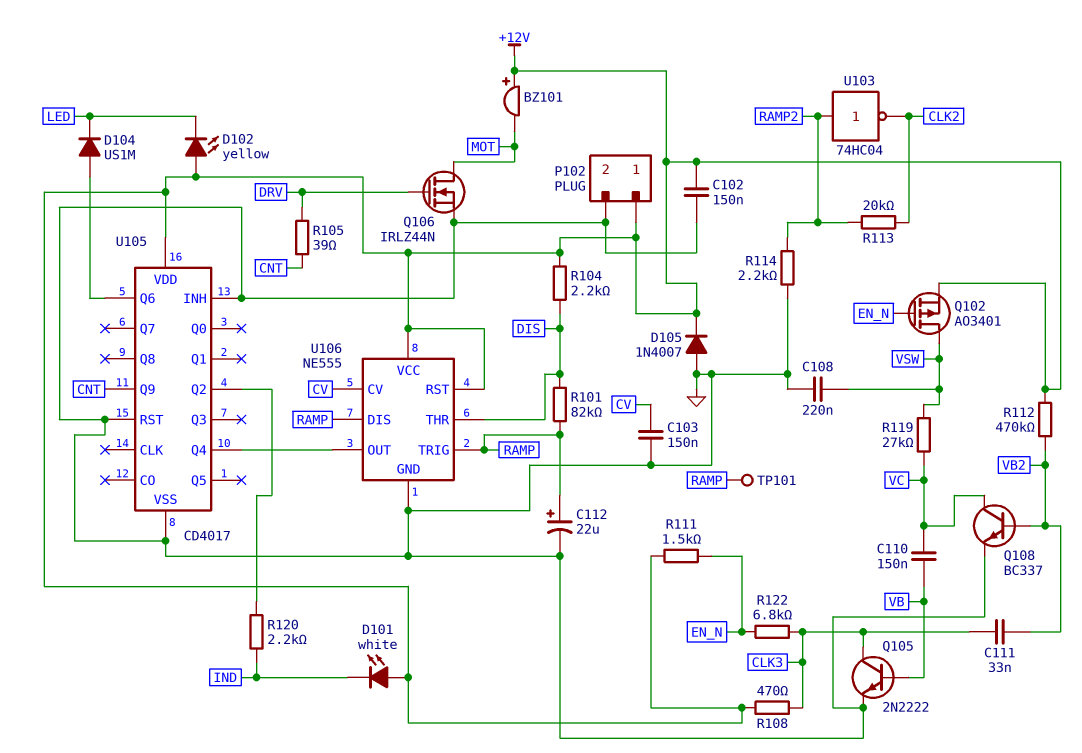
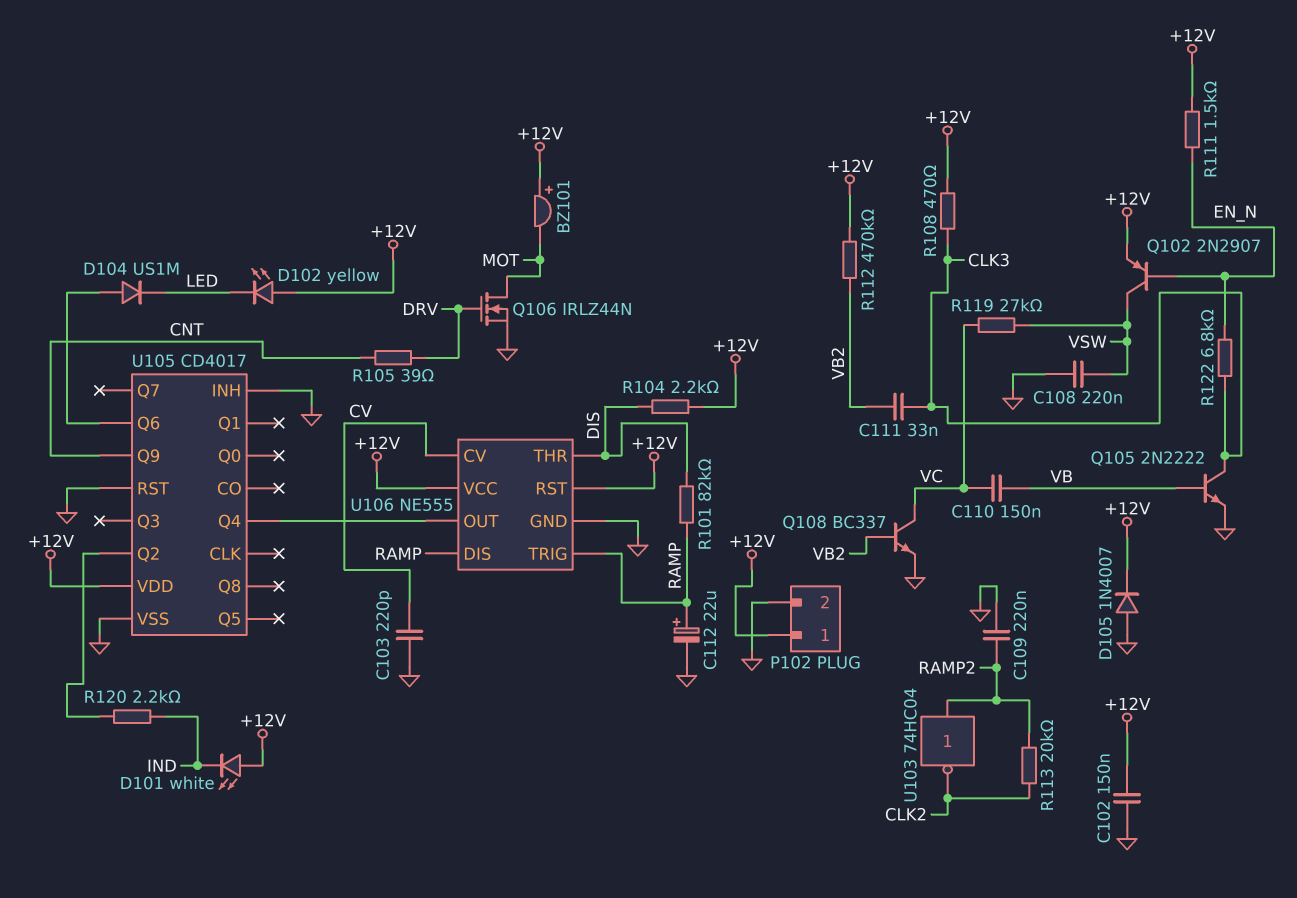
C103: 150nF (CV, GND) -> 220pF (CV, GND)
C109: none -> 220nF (GND, RAMP2)
Q102: PMOS AO3401 (G EN_N, D VSW, S +12V) -> PNP 2N2907 (B EN_N, C VSW, E +12V)
R114: 2.2k (GND, RAMP2) -> none
TP101: test point (RAMP) -> none

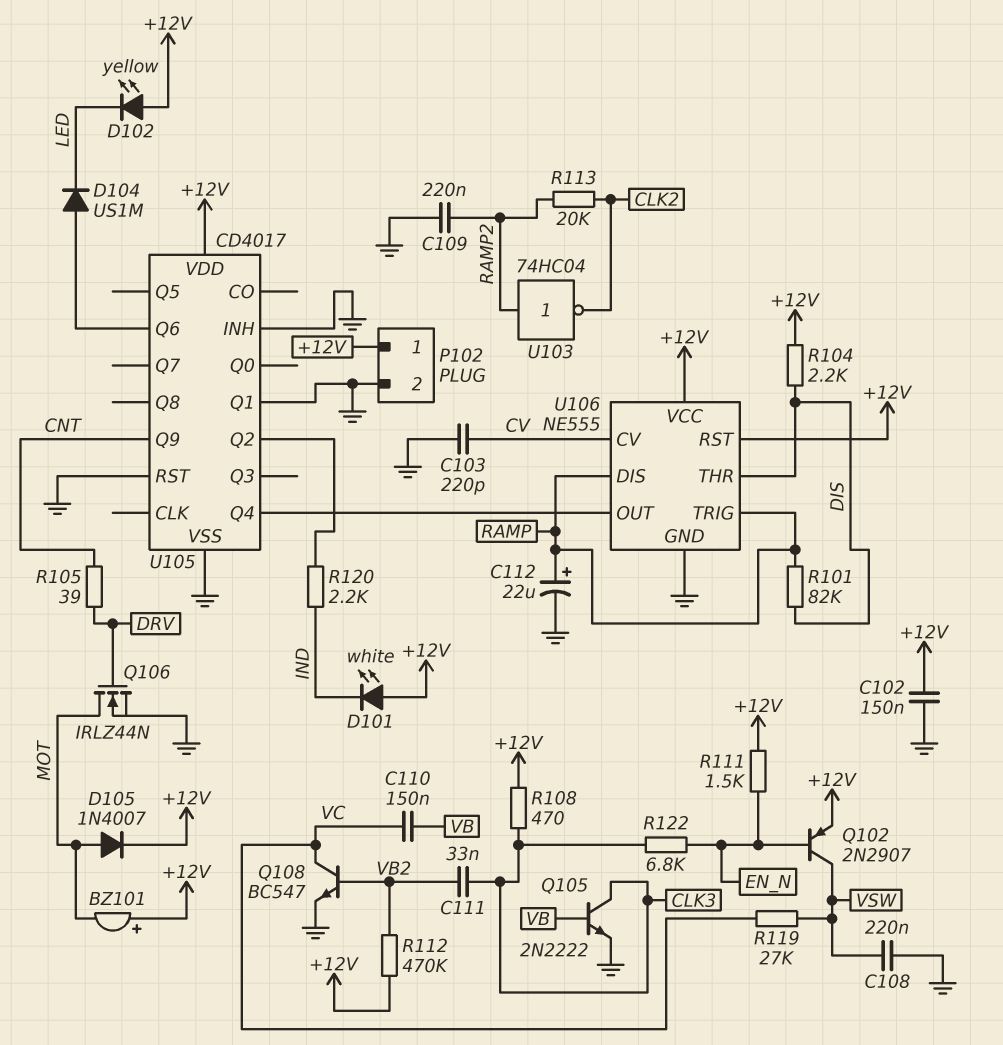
D105: diode 1N4007 (A GND, K +12V) -> diode 1N4007 (A MOT, K +12V)
Q108: NPN BC337 (B VB2, C VC, E GND) -> NPN BC547 (B VB2, C VC, E GND)
U105 pin Q1: none -> GND

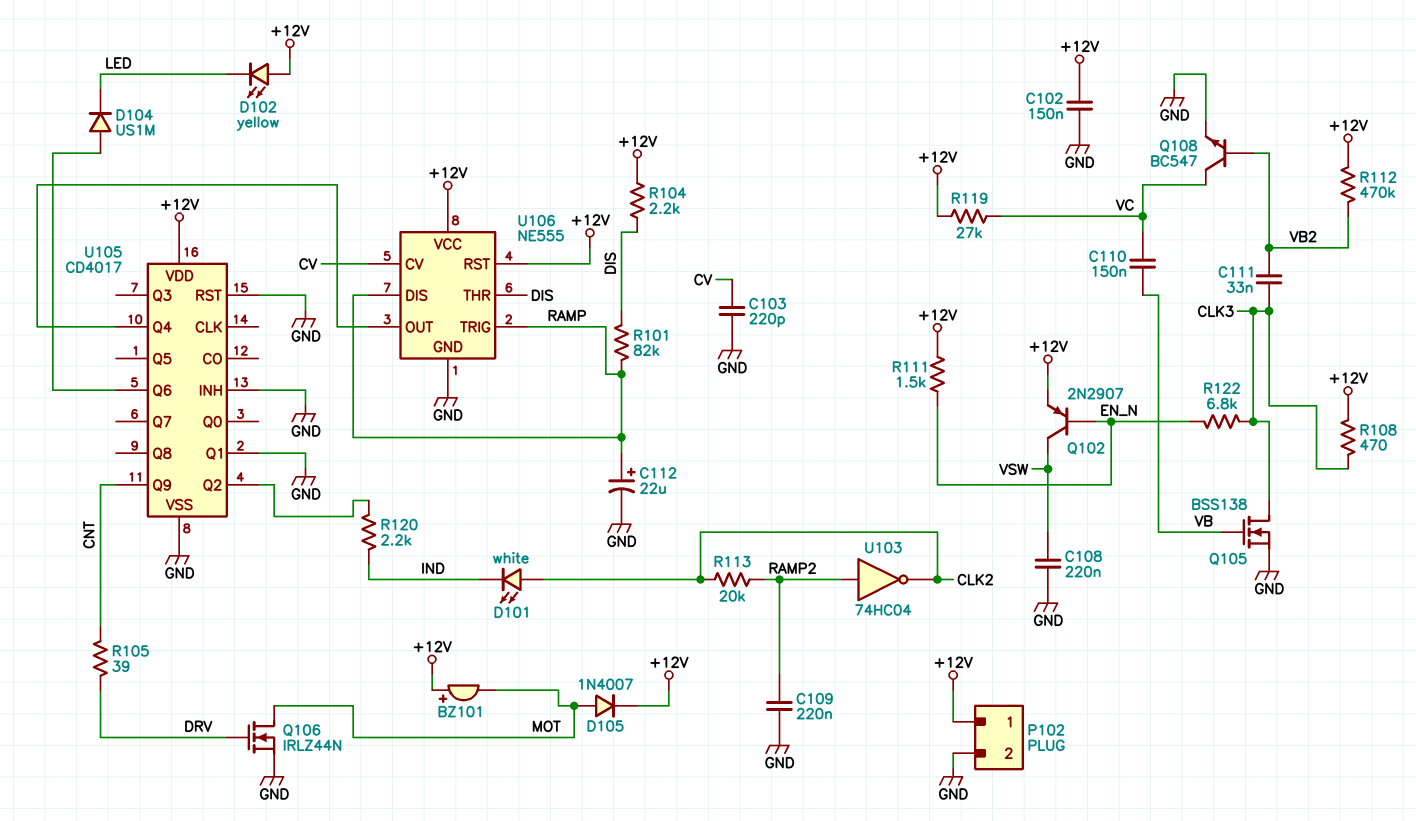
D101: LED white (A +12V, K IND) -> LED white (A CLK2, K IND)
Q105: NPN 2N2222 (B VB, C CLK3, E GND) -> NMOS BSS138 (G VB, D CLK3, S GND)
R119: 27k (VC, VSW) -> 27k (+12V, VC)

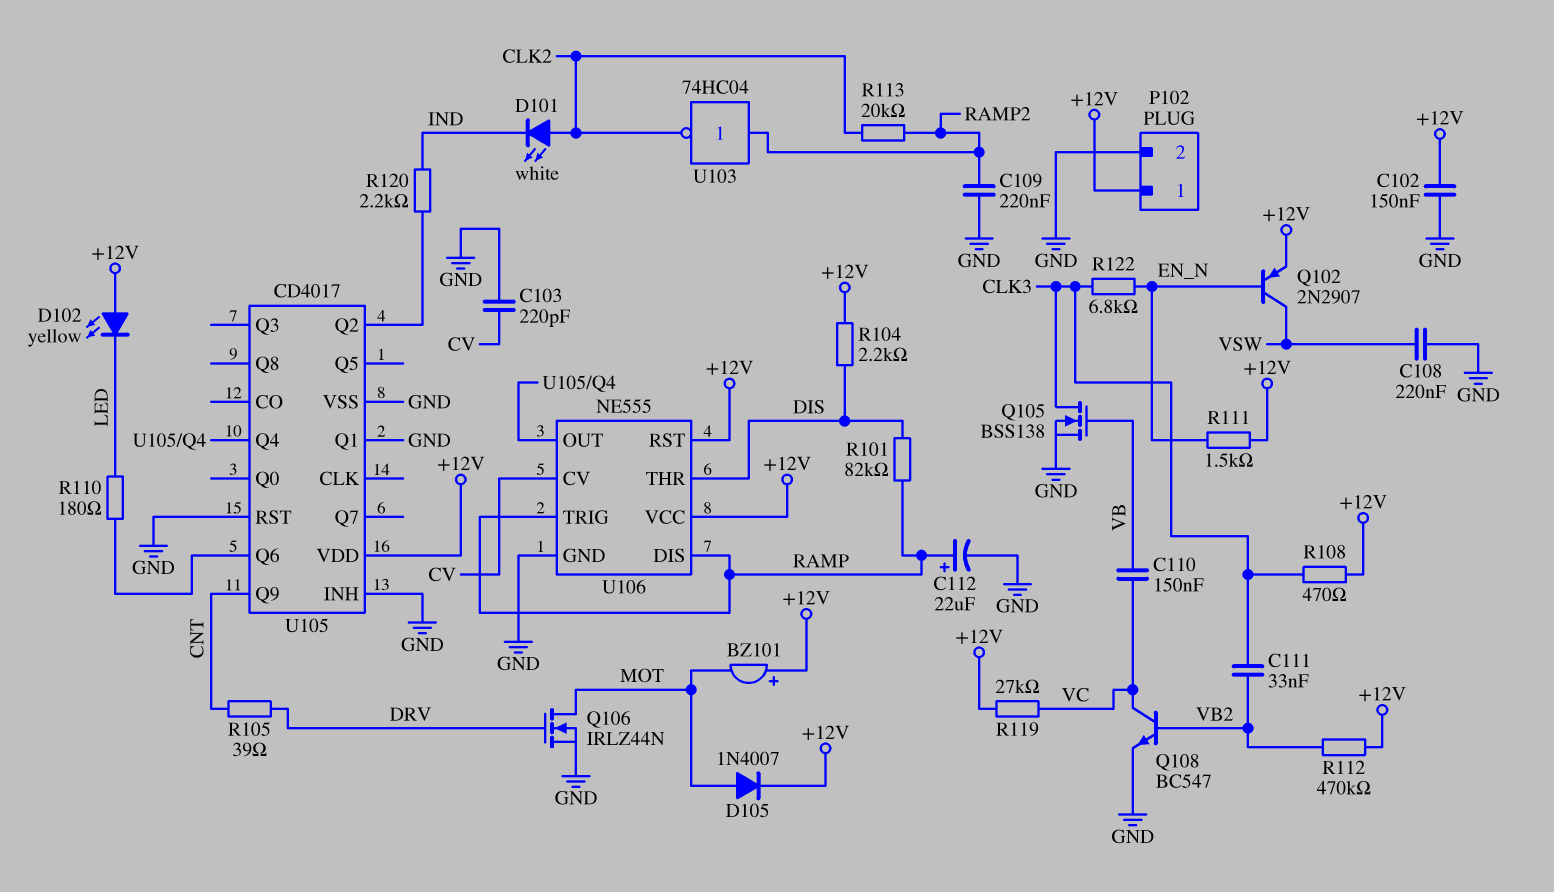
D104: diode US1M (A U105/Q6, K LED) -> none
R110: none -> 180 (LED, U105/Q6)

